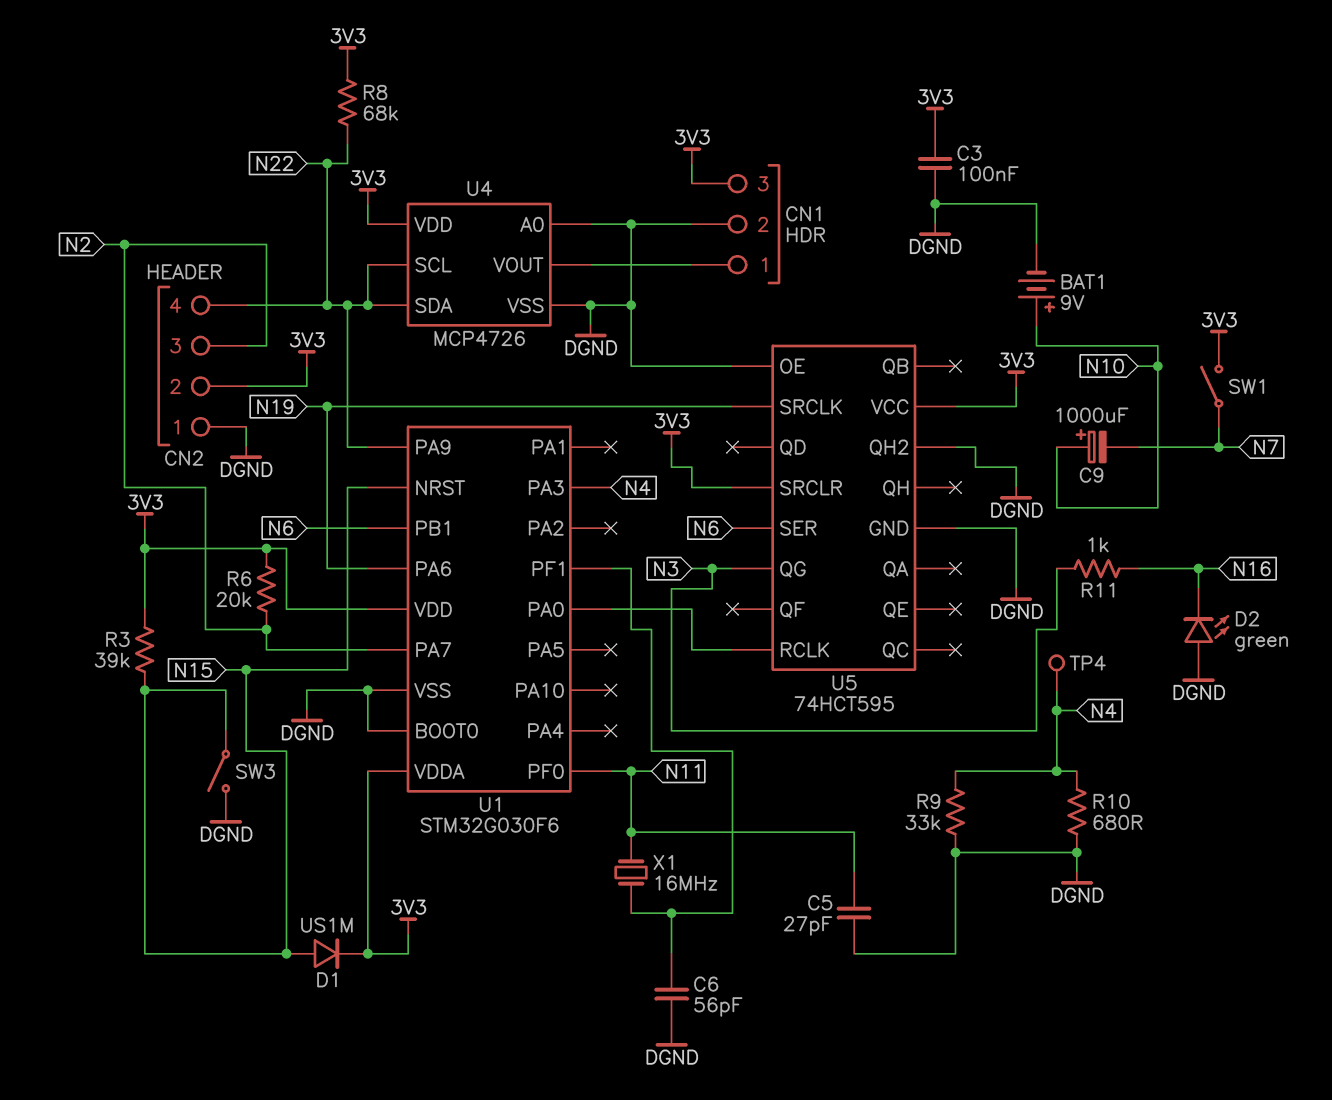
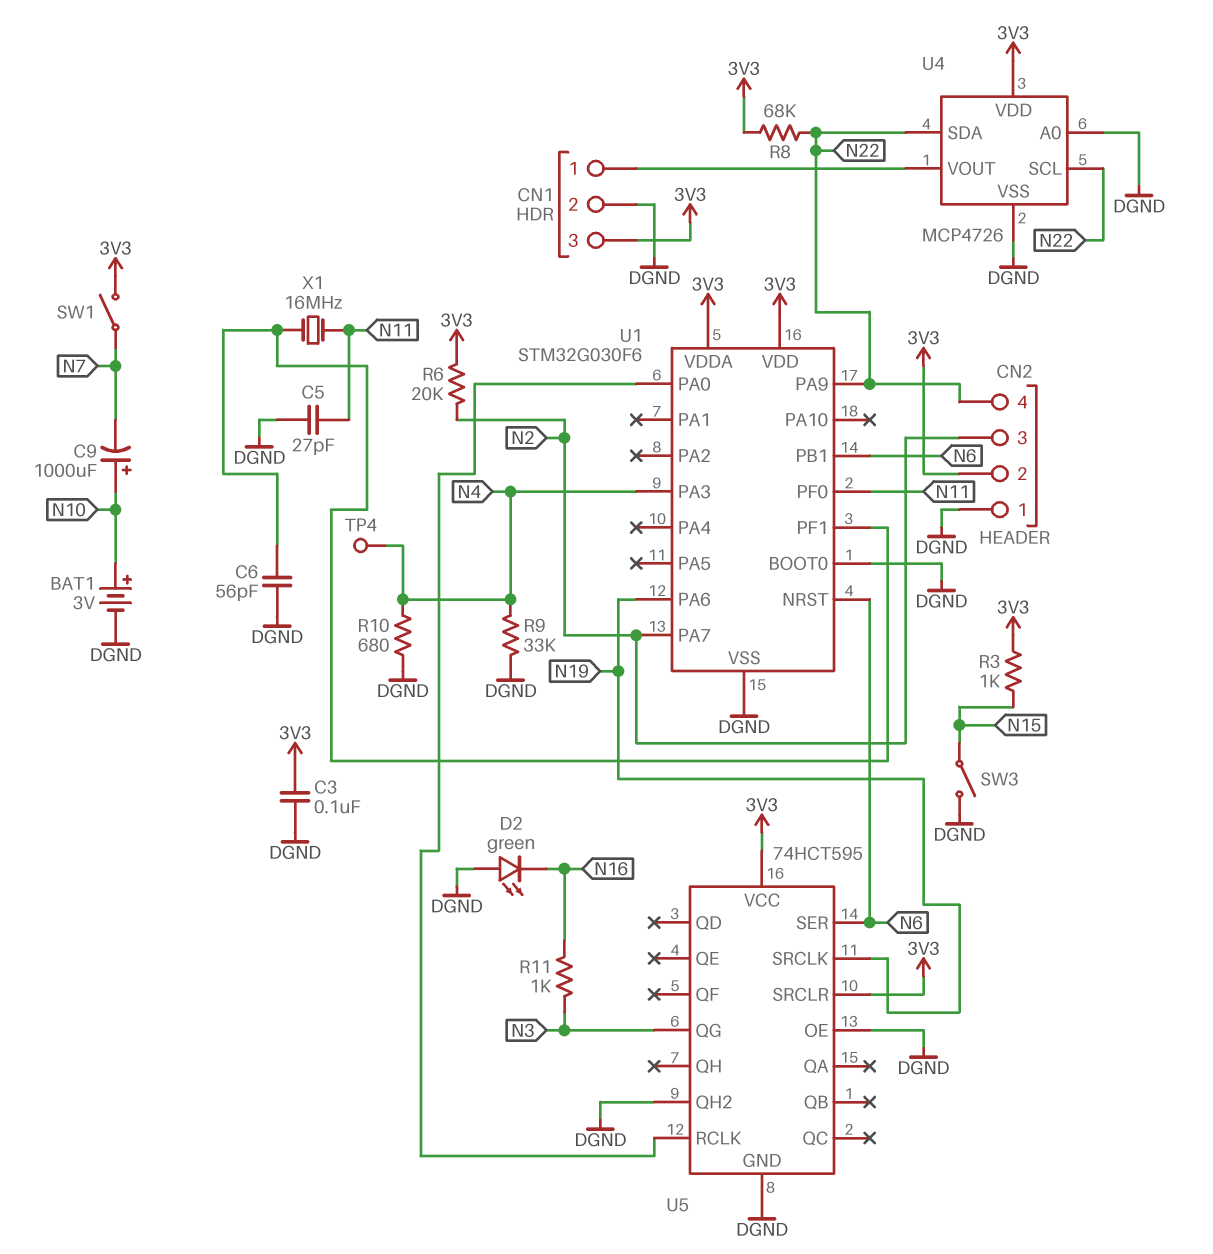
BAT1: 9V (plus N10, minus DGND) -> 3V (plus N10, minus DGND)
D1: diode US1M (A N15, K 3V3) -> none
R3: 39k (3V3, N15) -> 1k (3V3, N15)
U1 pin NRST: N15 -> N6

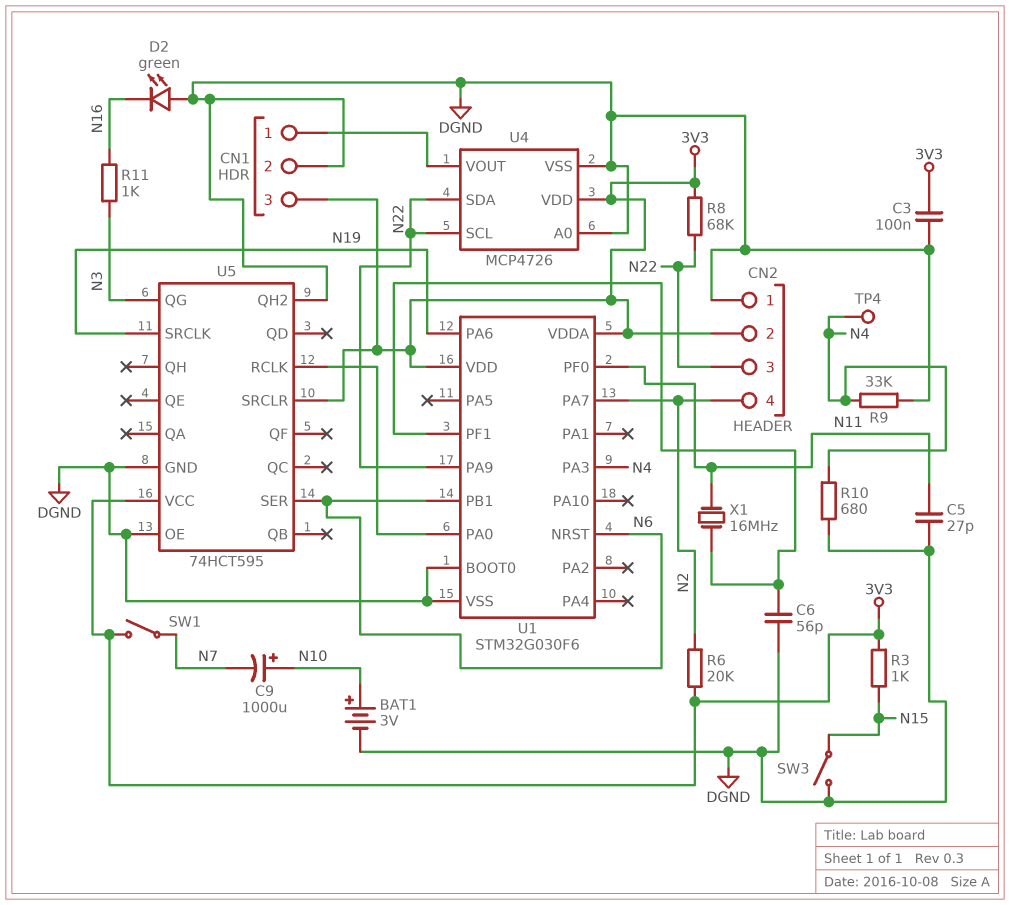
CN2 pin 3: N2 -> N22
CN2 pin 4: N22 -> N2

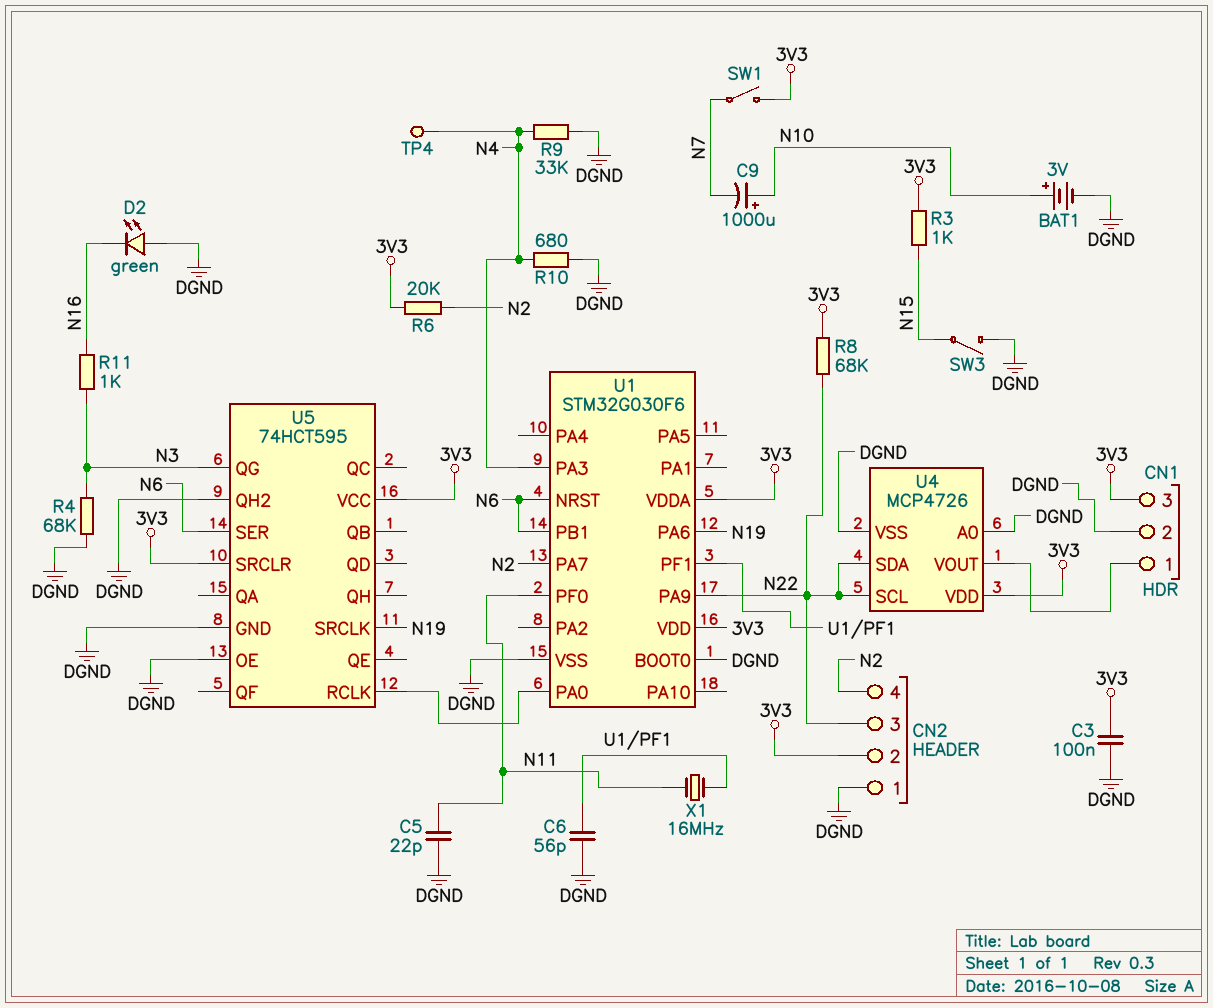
C5: 27pF (DGND, N11) -> 22pF (DGND, N11)
R4: none -> 68k (DGND, N3)

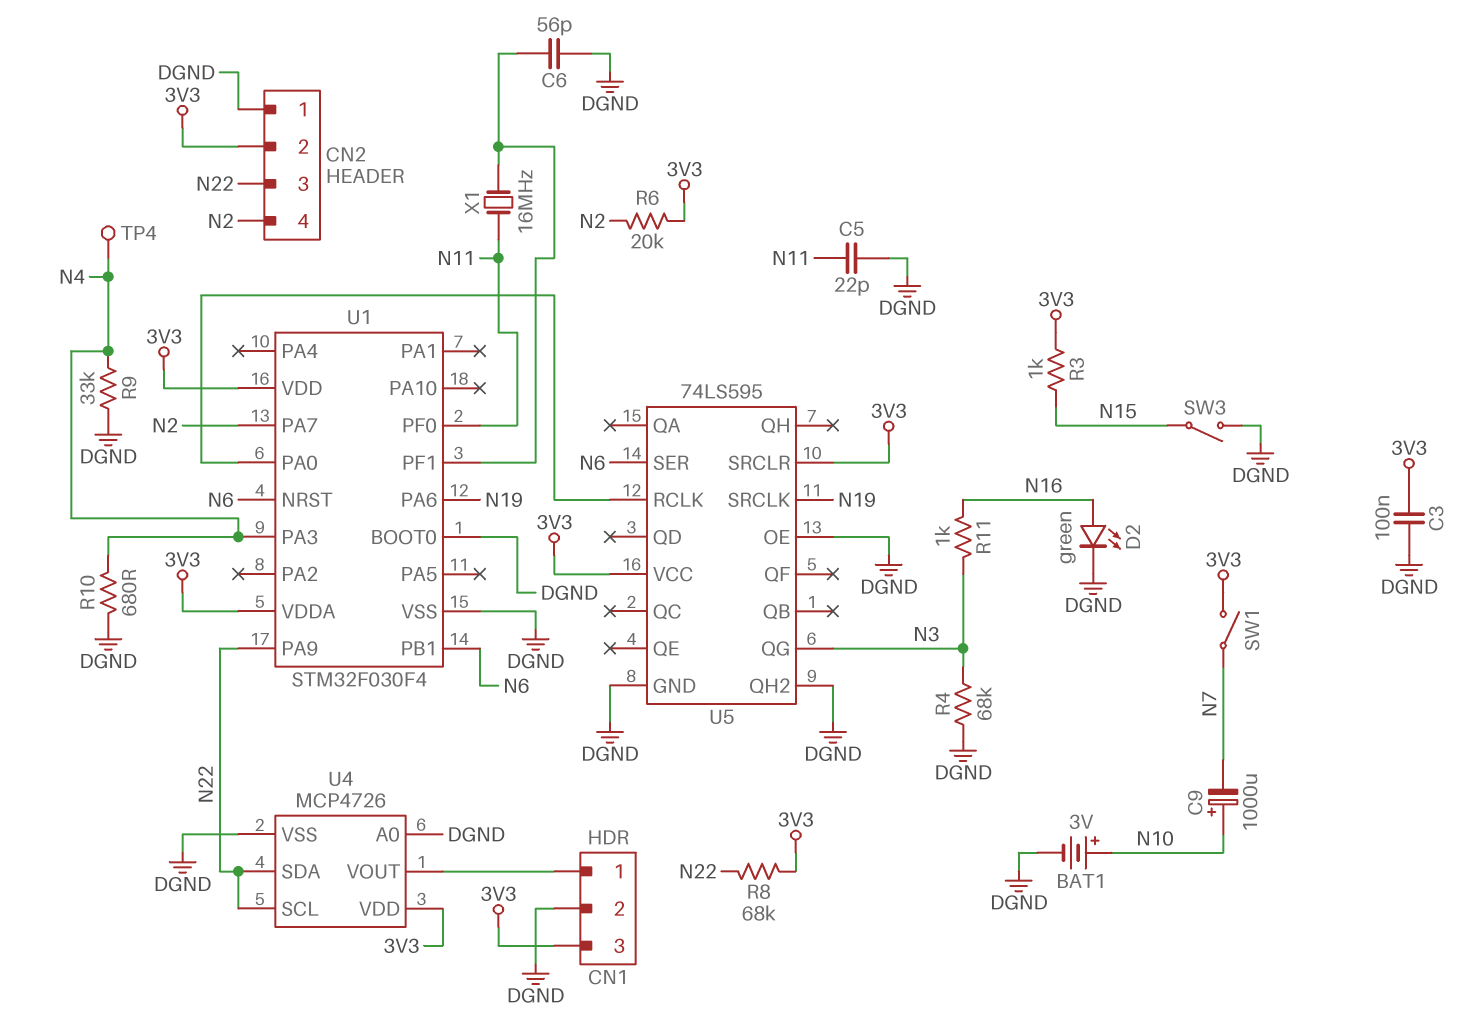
D2: LED green (A DGND, K N16) -> LED green (A N16, K DGND)
U1: STM32G030F6 -> STM32F030F4
U5: 74HCT595 -> 74LS595

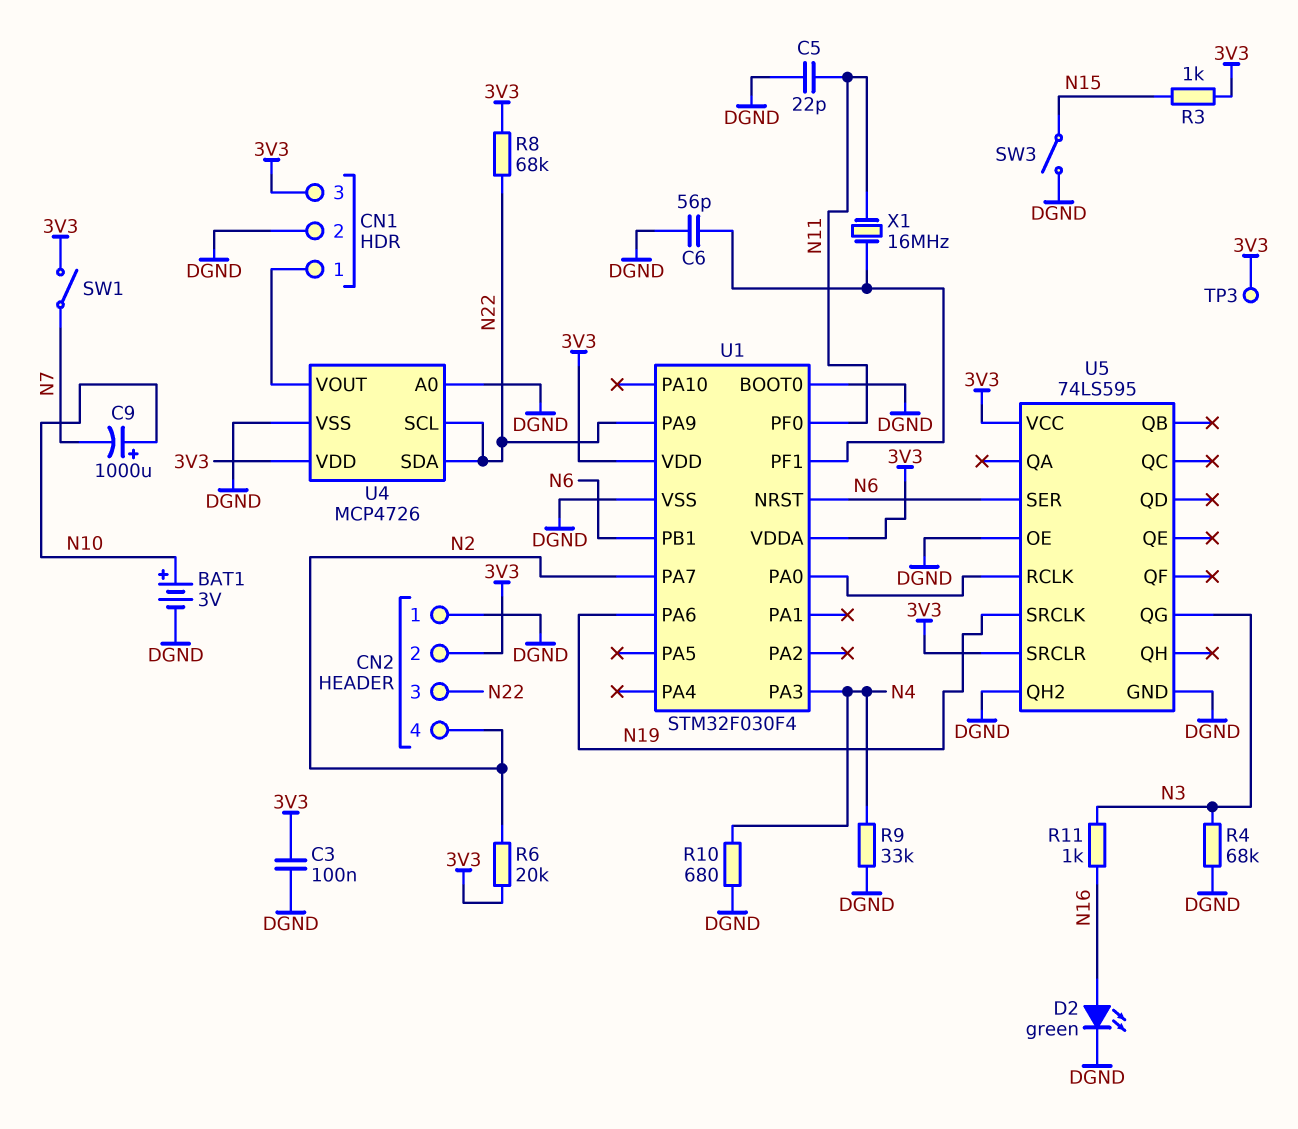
TP3: none -> test point (3V3)
TP4: test point (N4) -> none

